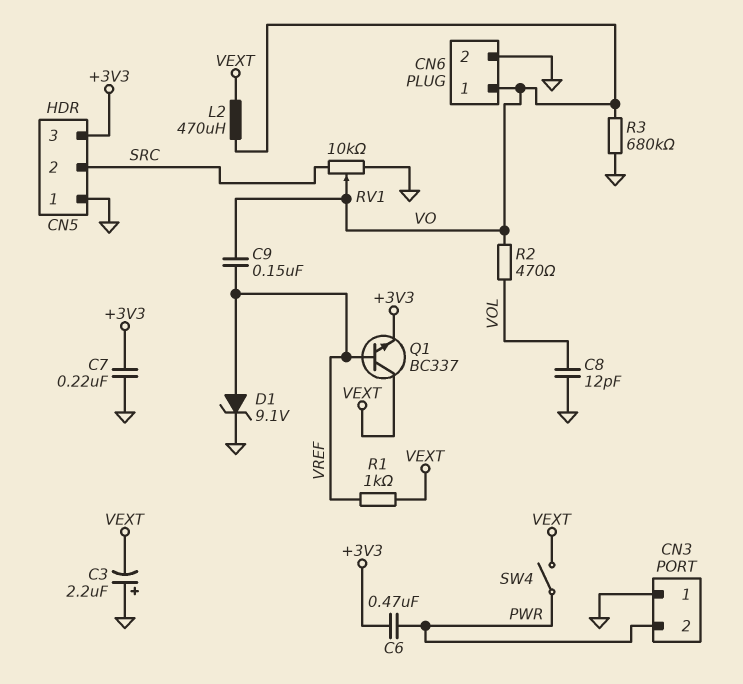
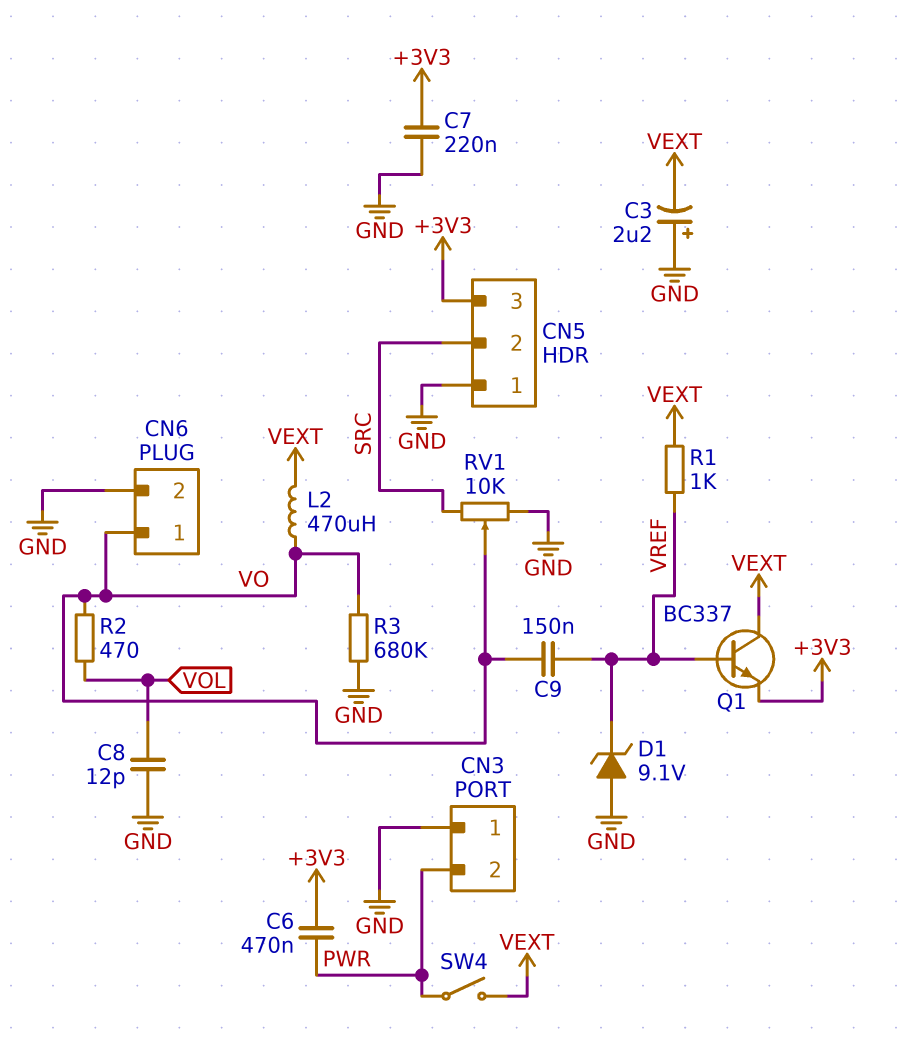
D1: zener 9.1V (A VREF, K GND) -> zener 9.1V (A GND, K VREF)

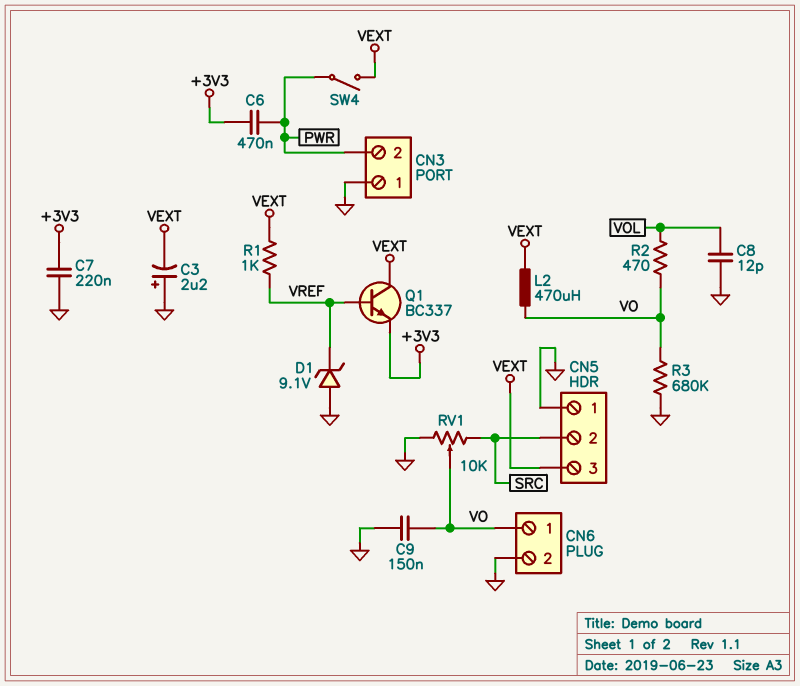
C9: 150nF (VO, VREF) -> 150nF (GND, VO)
CN5 pin 3: +3V3 -> VEXT

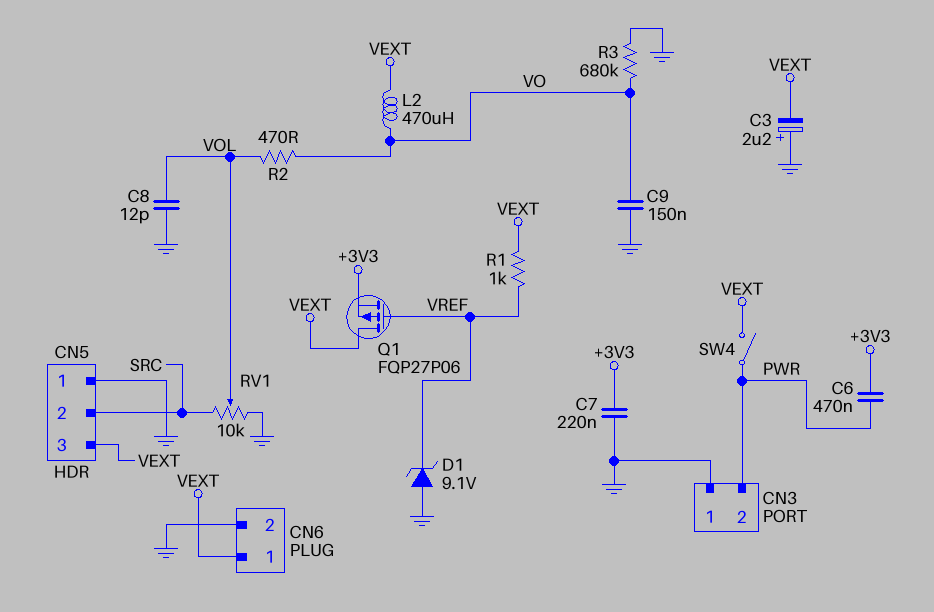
CN6 pin 1: VO -> VEXT
Q1: NPN BC337 (B VREF, C VEXT, E +3V3) -> PMOS FQP27P06 (G VREF, D VEXT, S +3V3)
RV1: 10k (GND, SRC, wiper VO) -> 10k (GND, SRC, wiper VOL)

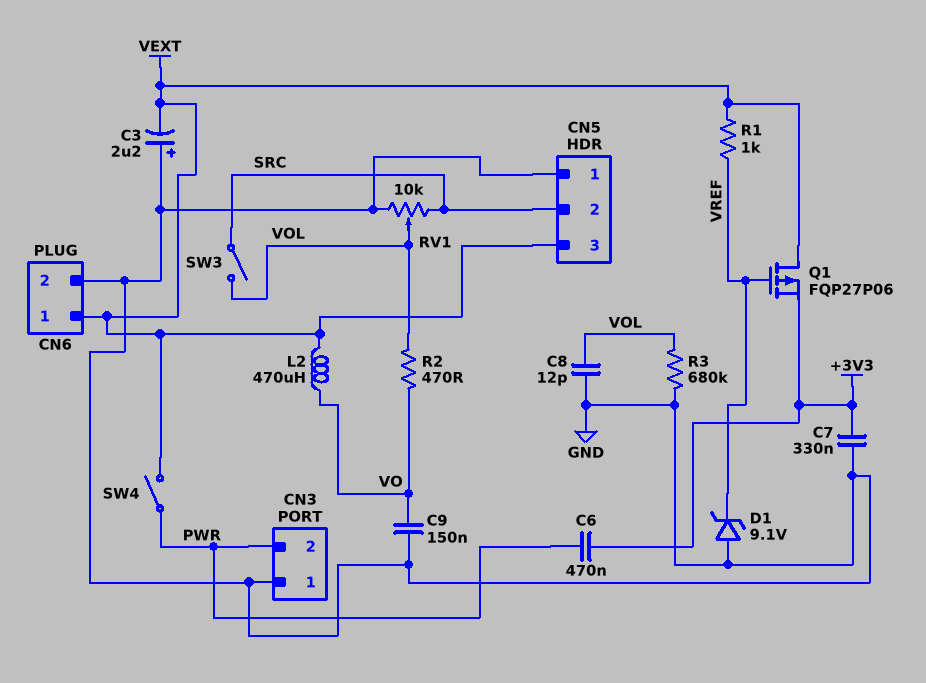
C7: 220nF (+3V3, GND) -> 330nF (+3V3, GND)
R3: 680k (GND, VO) -> 680k (GND, VOL)
SW3: none -> switch (SRC, VOL)

